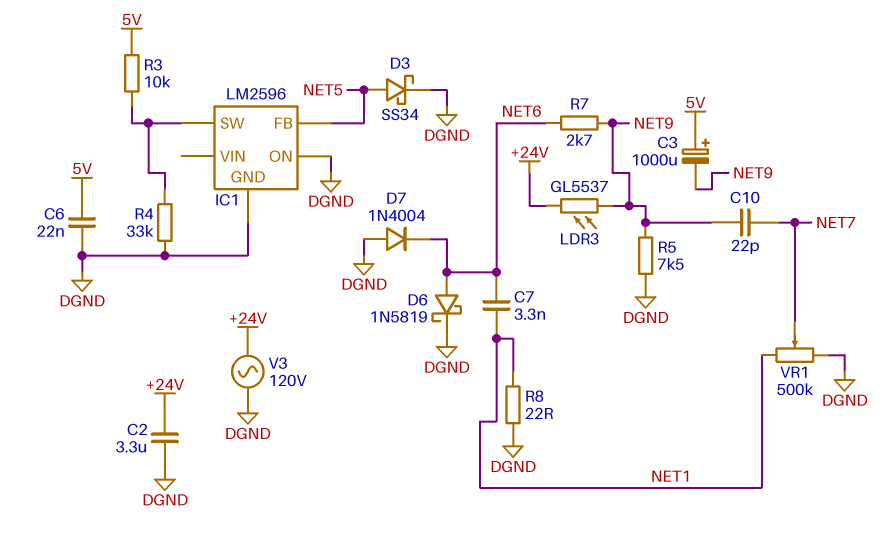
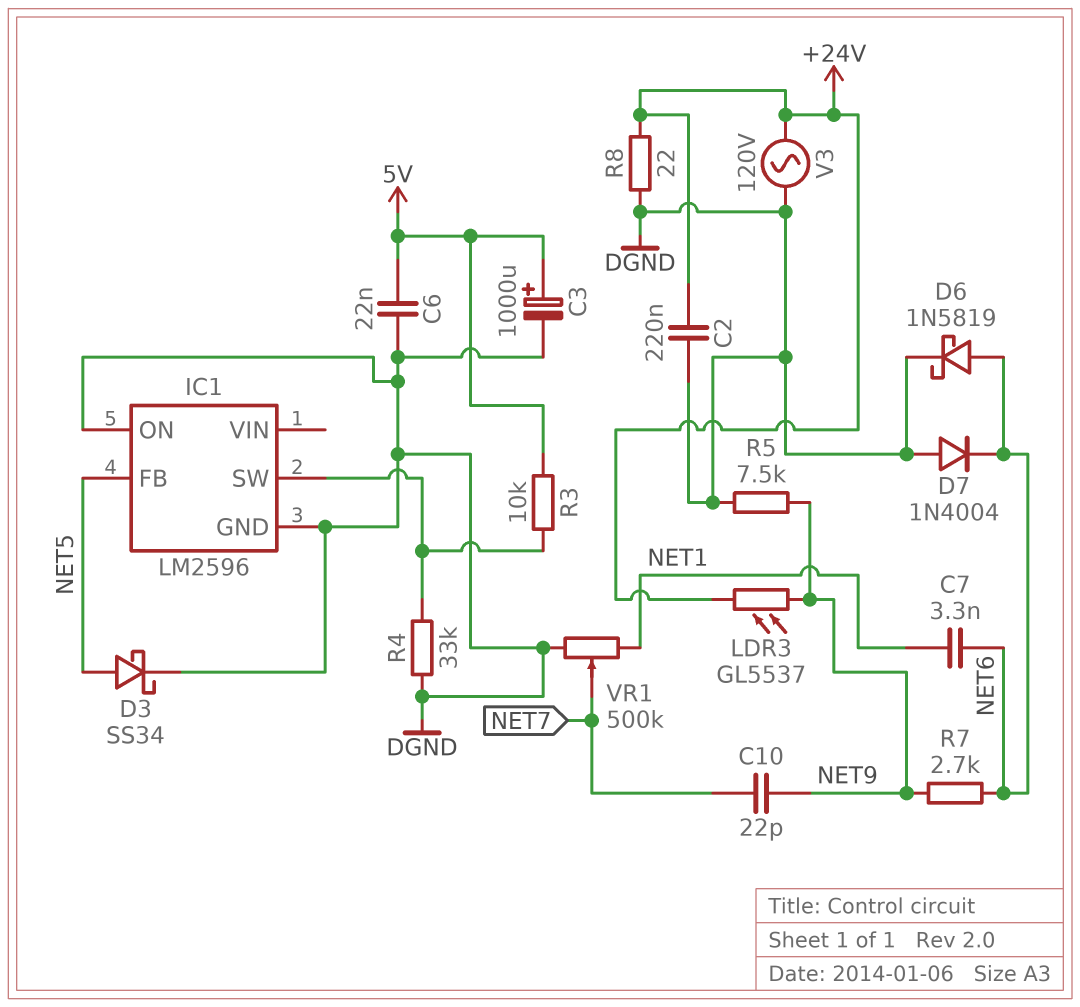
C2: 3.3uF (+24V, DGND) -> 220nF (+24V, DGND)
C3: 1000uF (plus 5V, minus NET9) -> 1000uF (plus 5V, minus DGND)
R8: 22 (DGND, NET1) -> 22 (+24V, DGND)

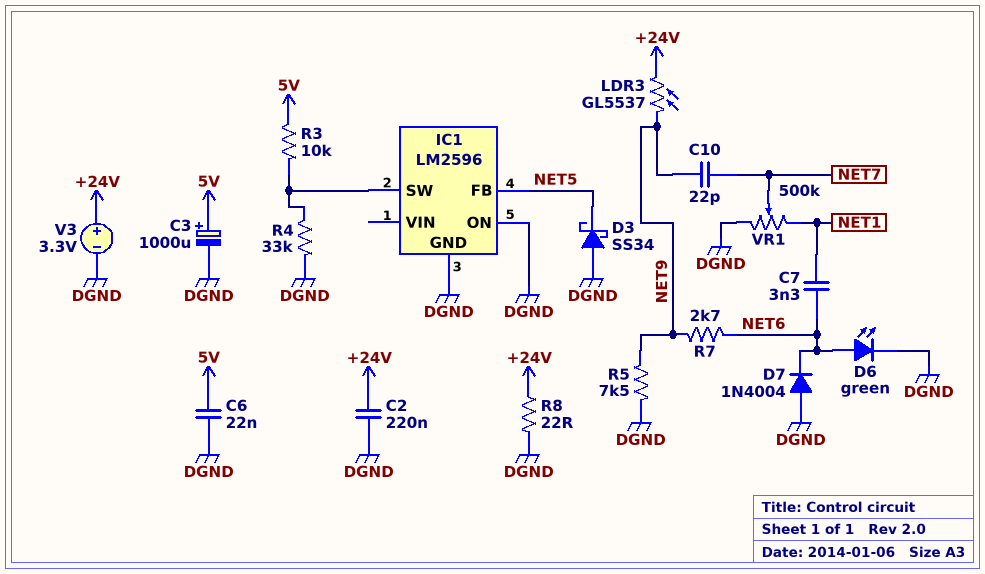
D3: schottky SS34 (A NET5, K DGND) -> schottky SS34 (A DGND, K NET5)
D6: schottky 1N5819 (A NET6, K DGND) -> LED green (A NET6, K DGND)
V3: AC 120V (+24V, DGND) -> 3.3V (plus +24V, minus DGND)

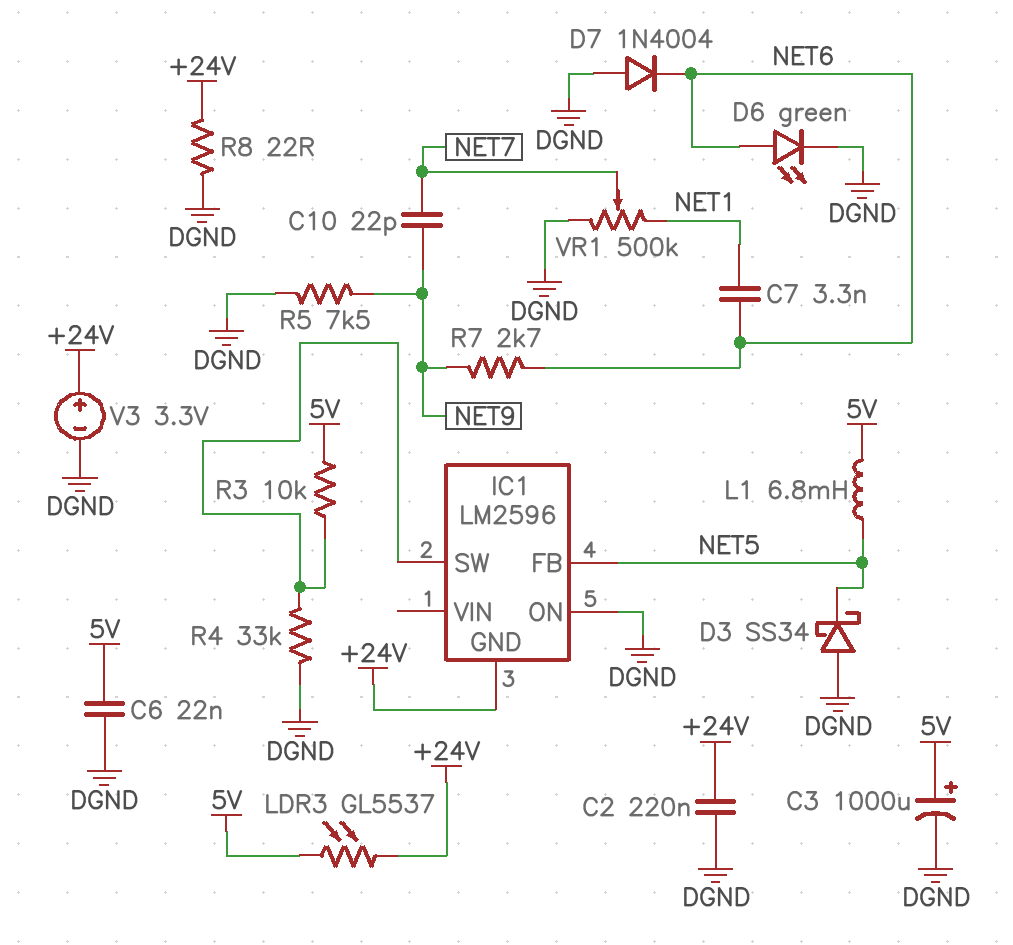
IC1 pin GND: DGND -> +24V
L1: none -> 6.8mH (5V, NET5)
LDR3: GL5537 (+24V, NET9) -> GL5537 (+24V, 5V)

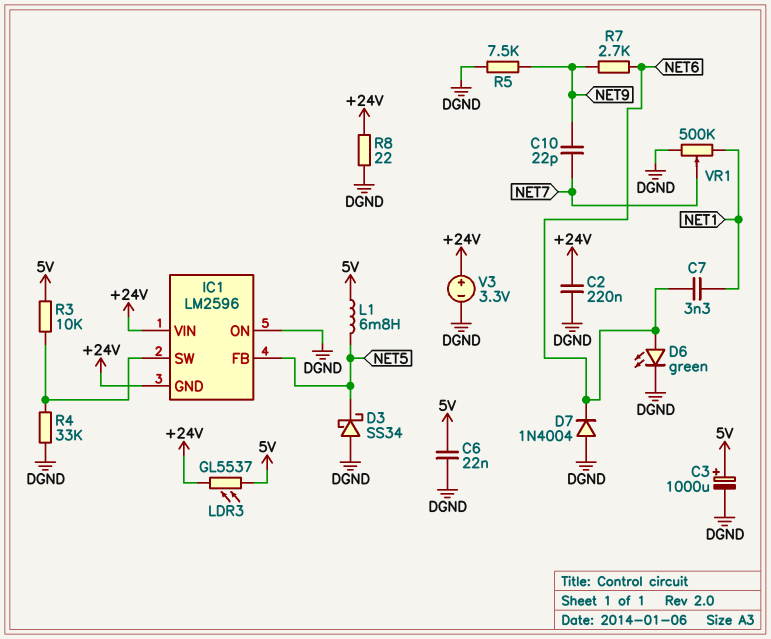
IC1 pin VIN: none -> +24V

